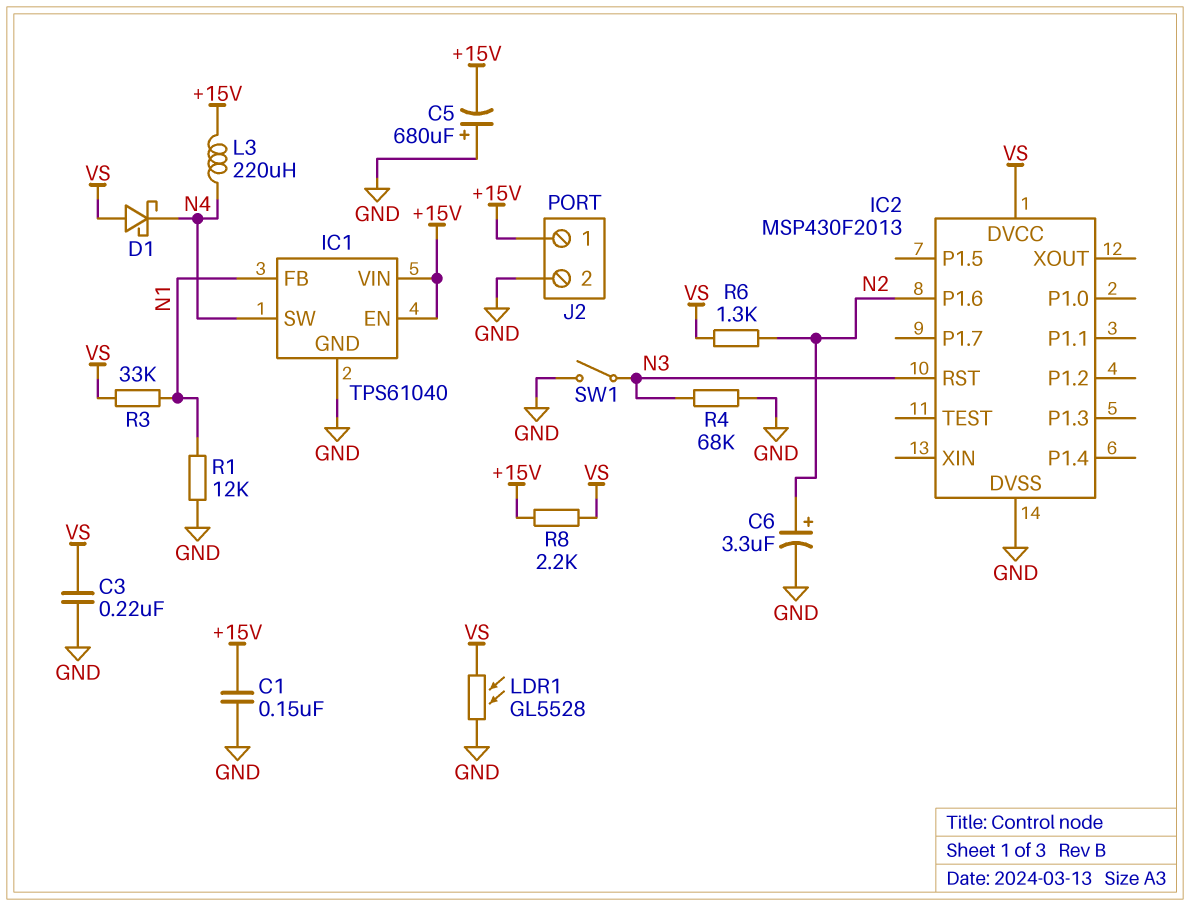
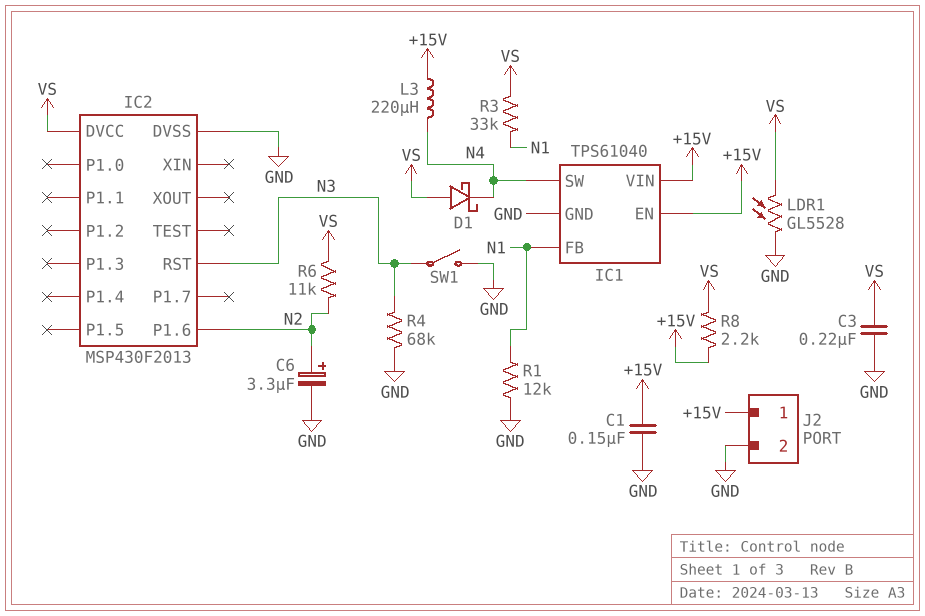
C5: 680uF (plus GND, minus +15V) -> none
R6: 1.3k (N2, VS) -> 11k (N2, VS)

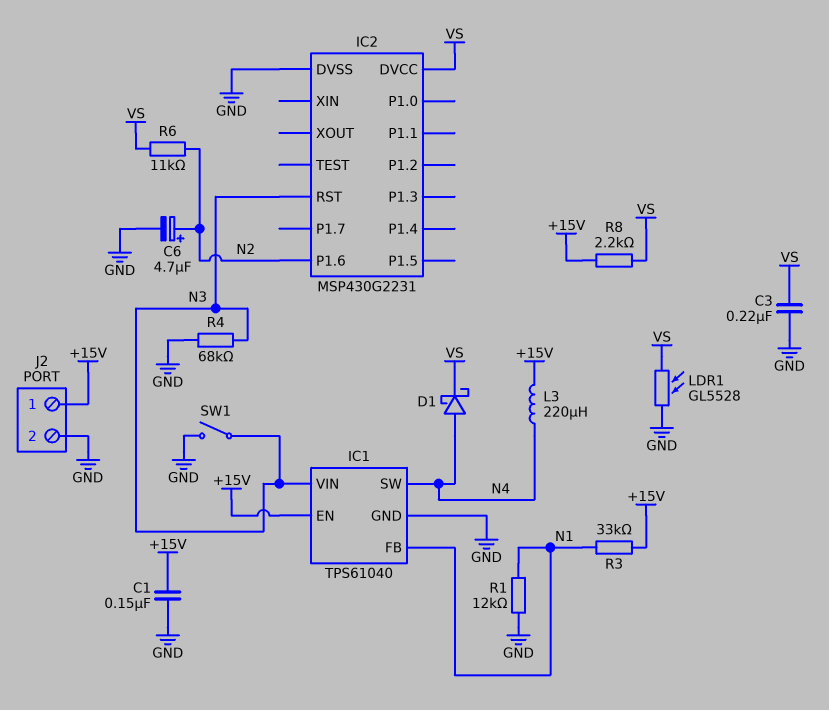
C6: 3.3uF (plus N2, minus GND) -> 4.7uF (plus N2, minus GND)
D1: schottky (A VS, K N4) -> schottky (A N4, K VS)
IC1 pin VIN: +15V -> N3
IC2: MSP430F2013 -> MSP430G2231
R3: 33k (N1, VS) -> 33k (+15V, N1)

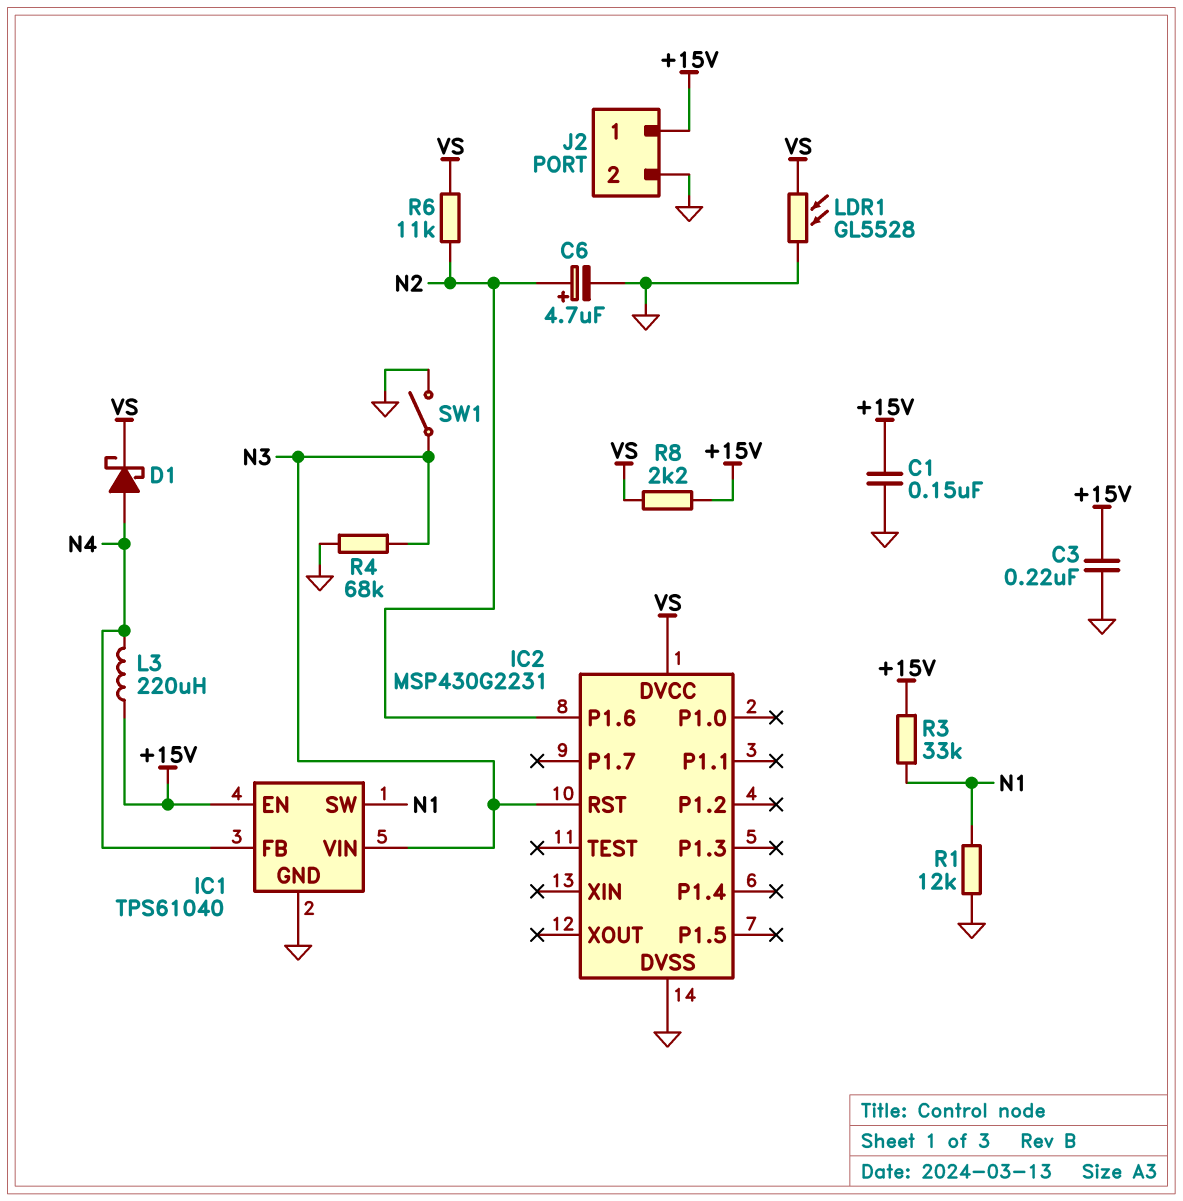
C3: 220nF (GND, VS) -> 220nF (+15V, GND)
IC1 pin FB: N1 -> N4
IC1 pin SW: N4 -> N1

